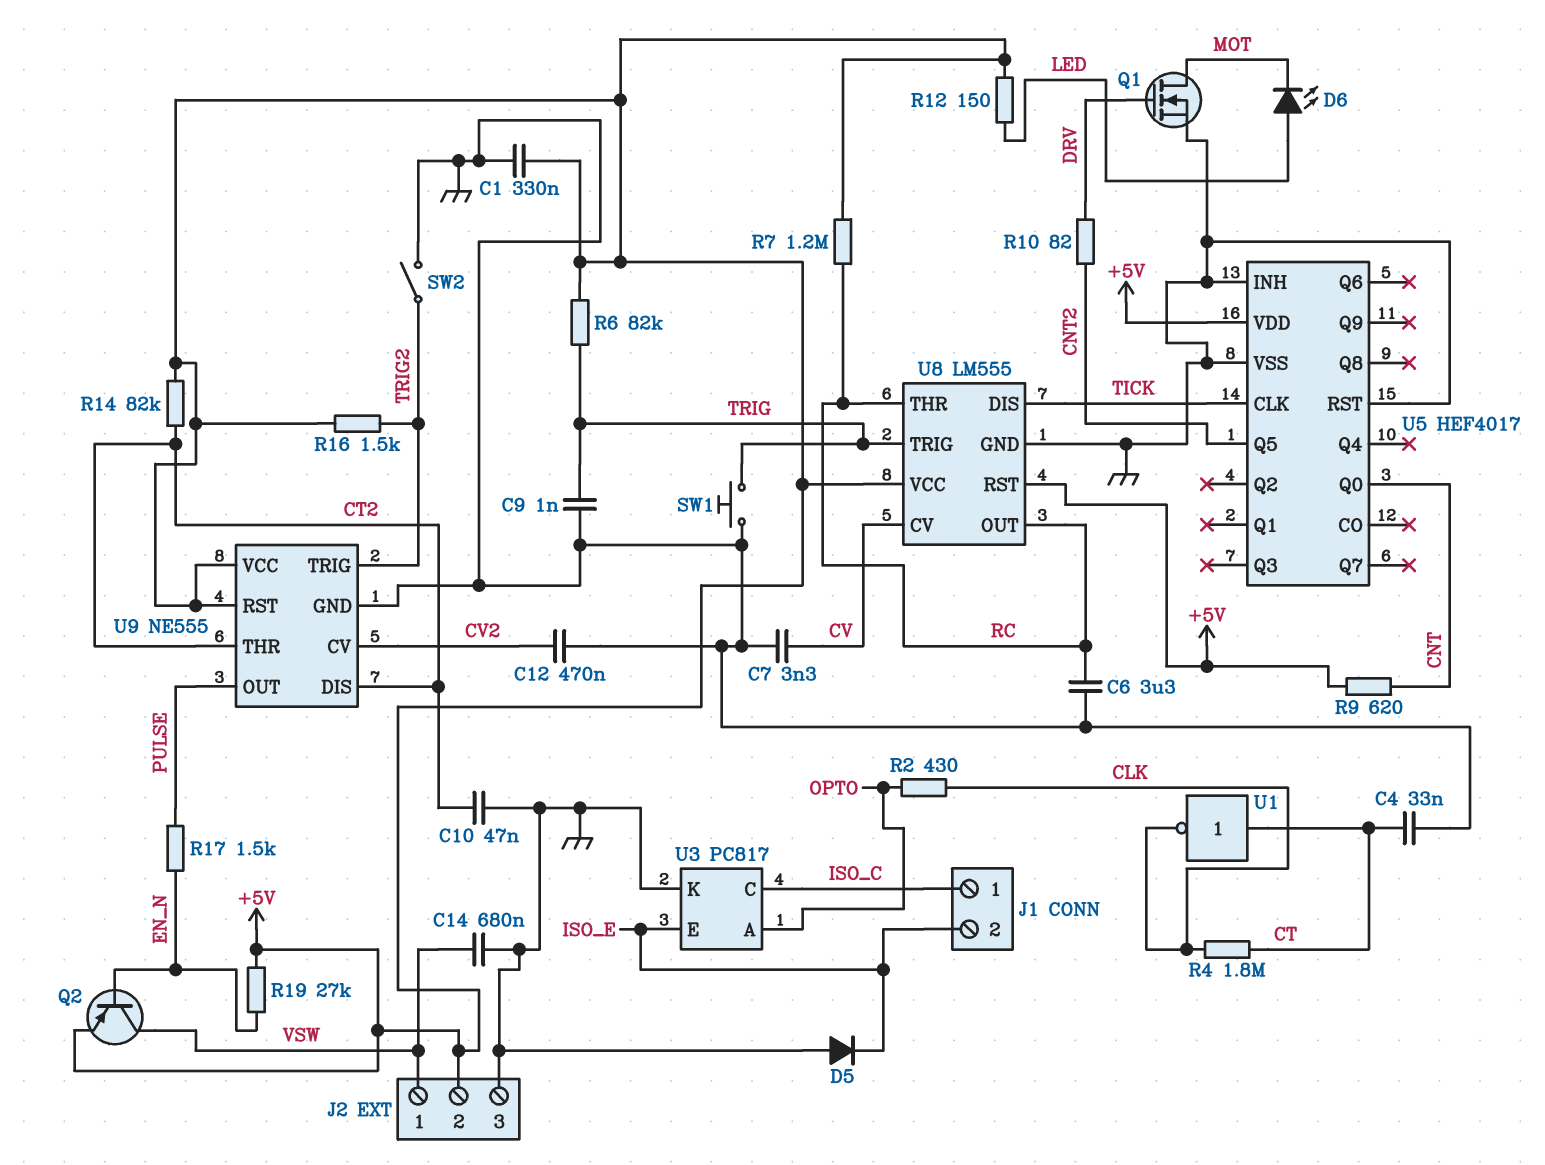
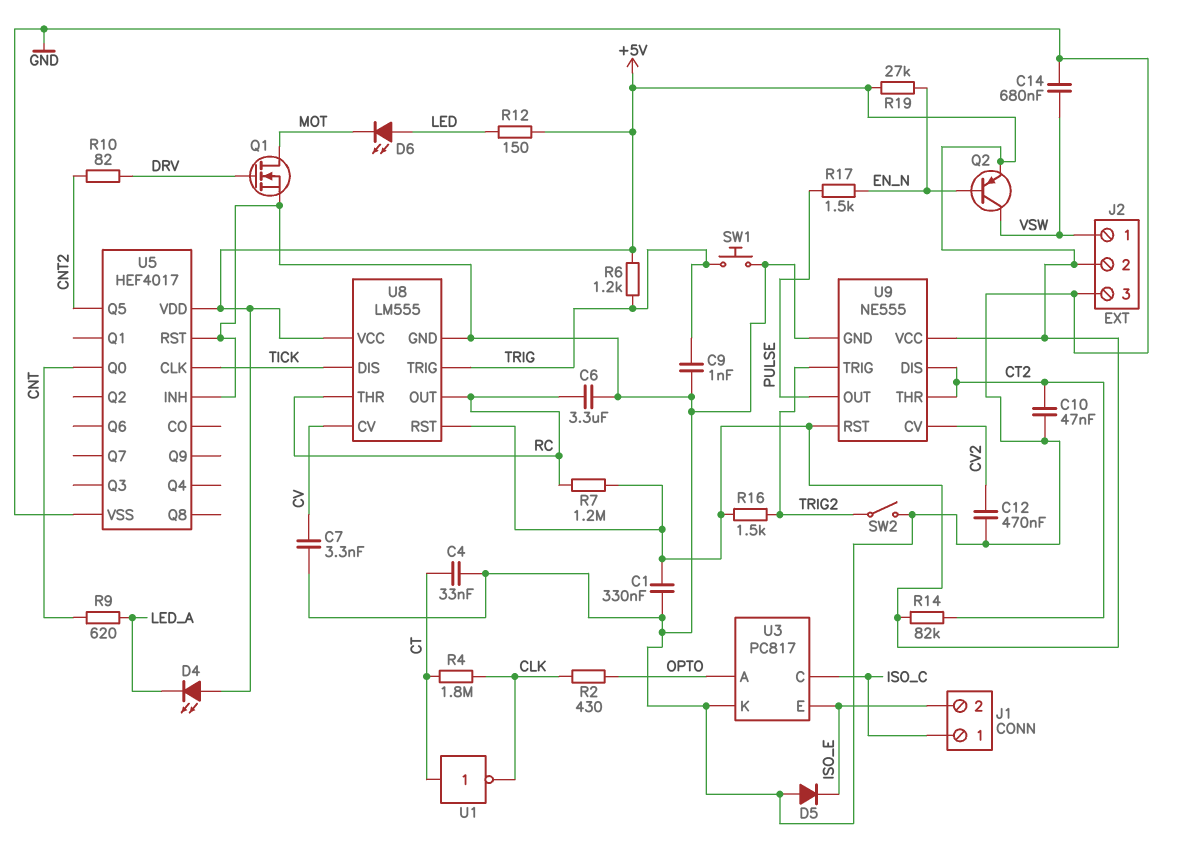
D4: none -> LED (A +5V, K LED_A)
R6: 82k (+5V, TRIG) -> 1.2k (+5V, TRIG)
R9: 620 (+5V, CNT) -> 620 (CNT, LED_A)

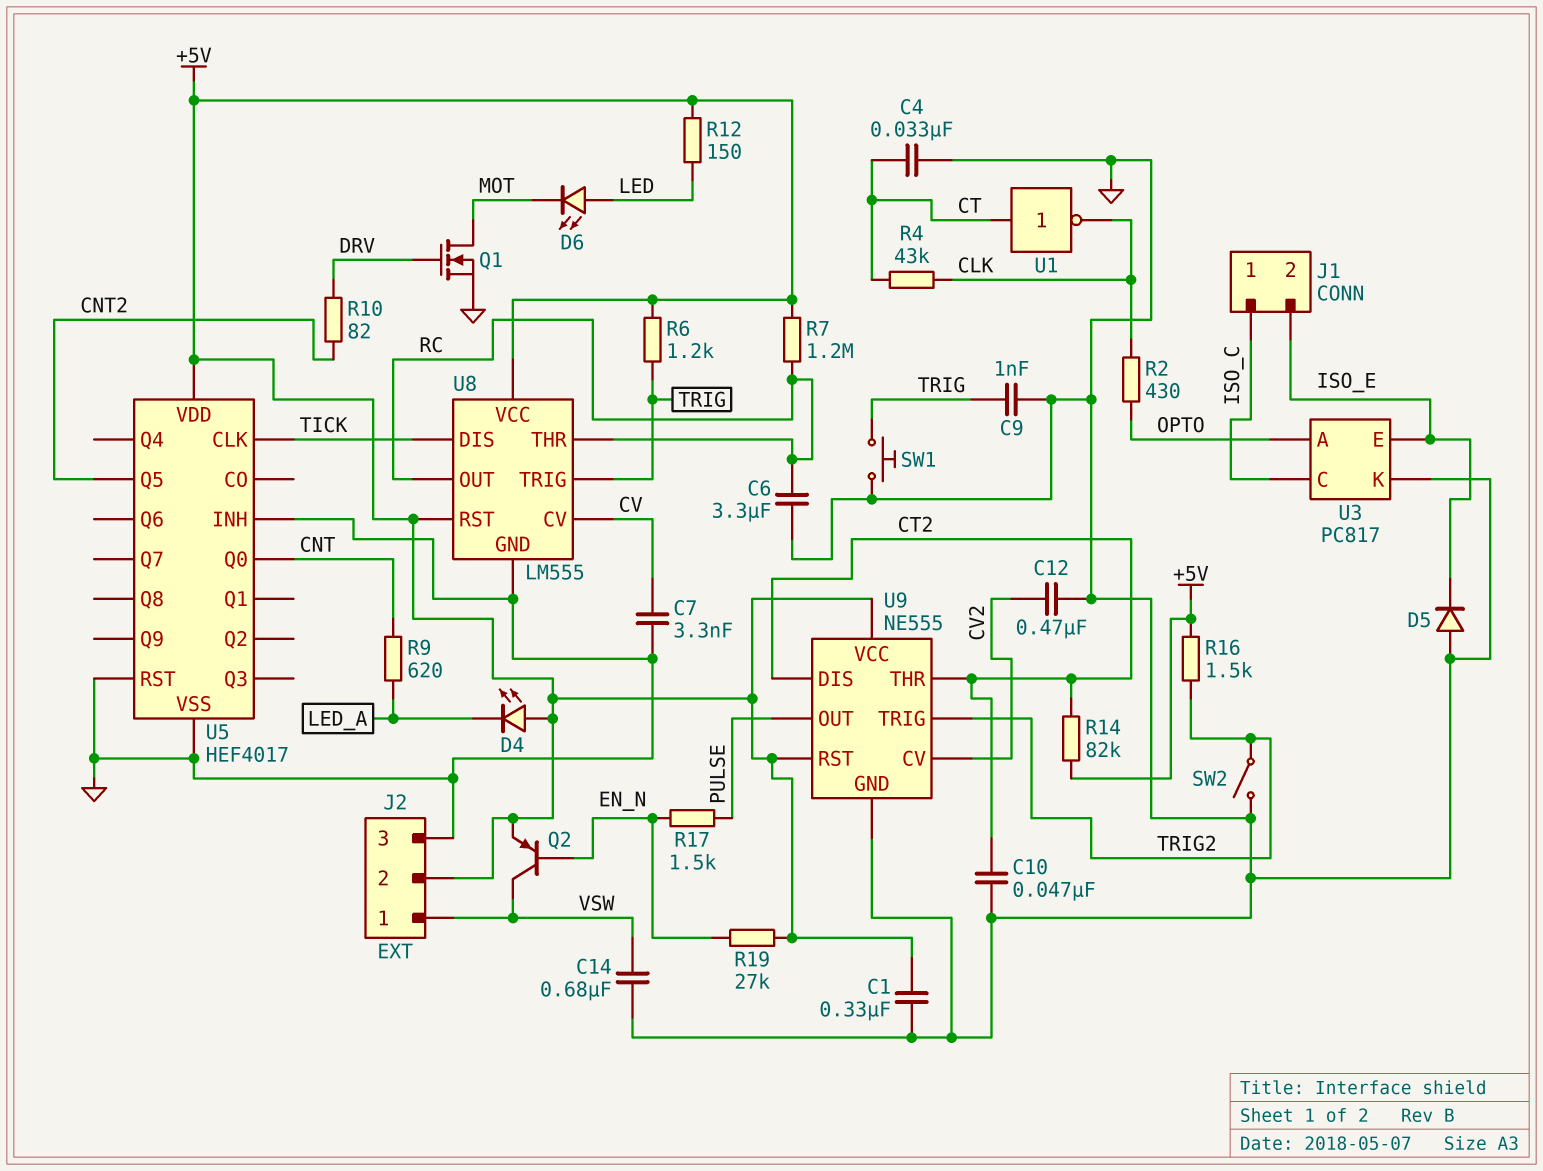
R4: 1.8M (CLK, CT) -> 43k (CLK, CT)

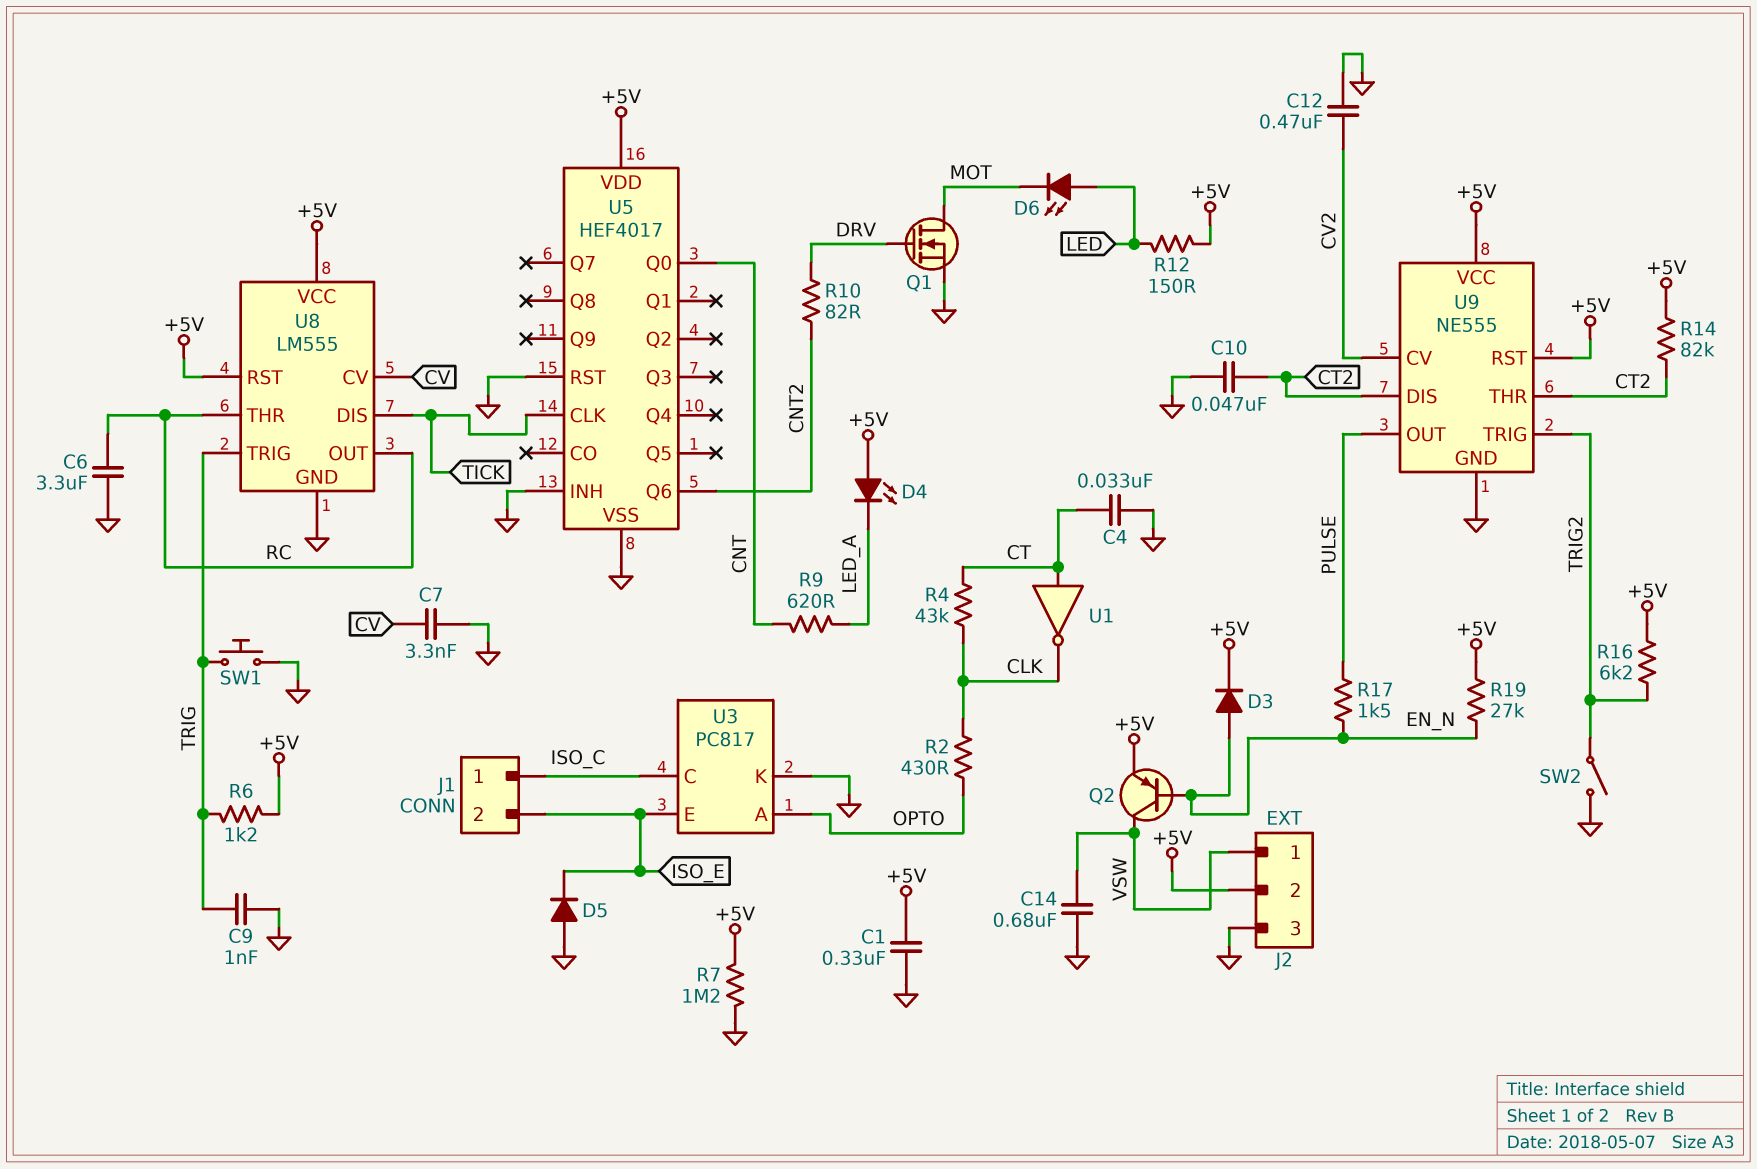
D3: none -> diode (A EN_N, K +5V)
R7: 1.2M (+5V, RC) -> 1.2M (+5V, GND)
R16: 1.5k (+5V, TRIG2) -> 6.2k (+5V, TRIG2)
U5 pin Q5: CNT2 -> none
U5 pin Q6: none -> CNT2

